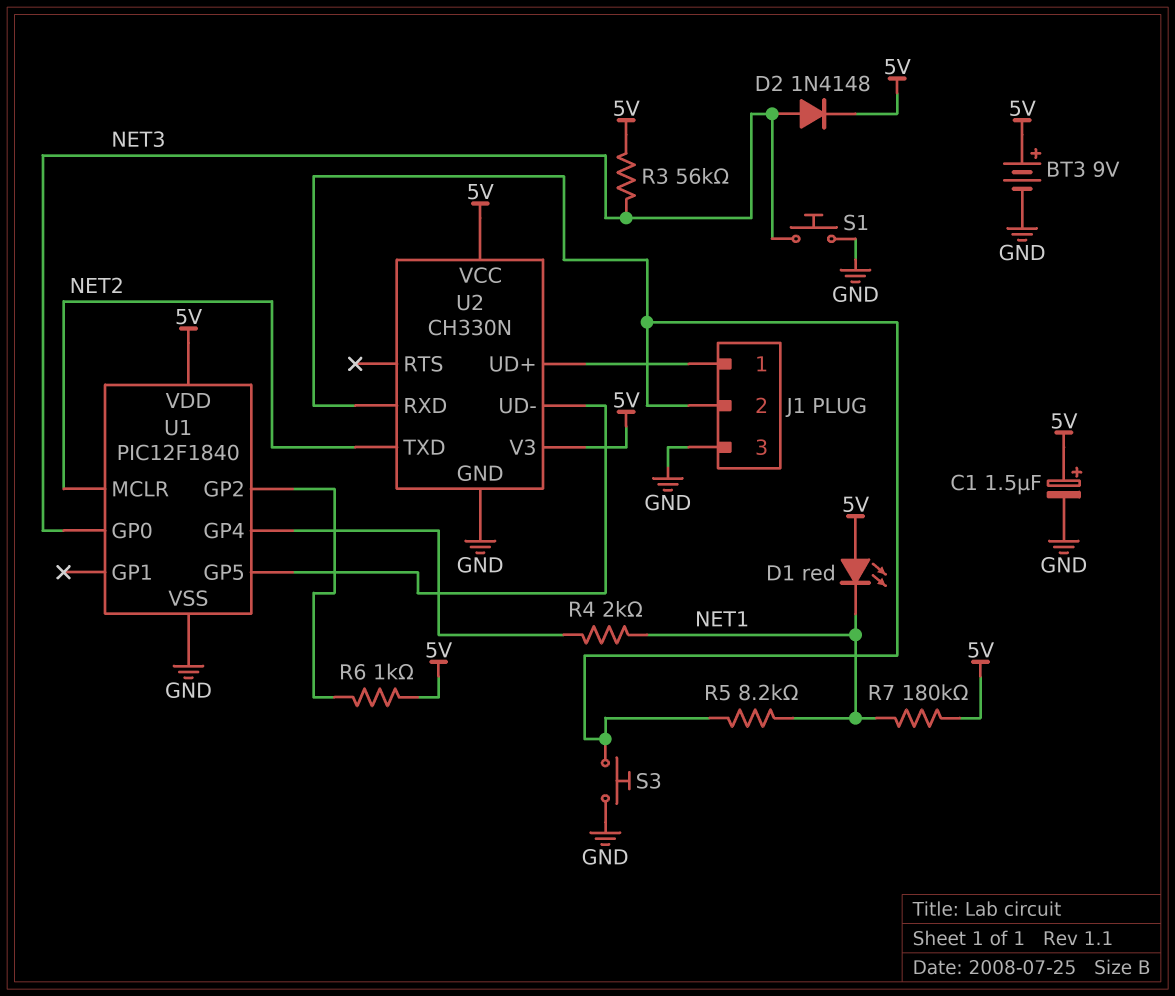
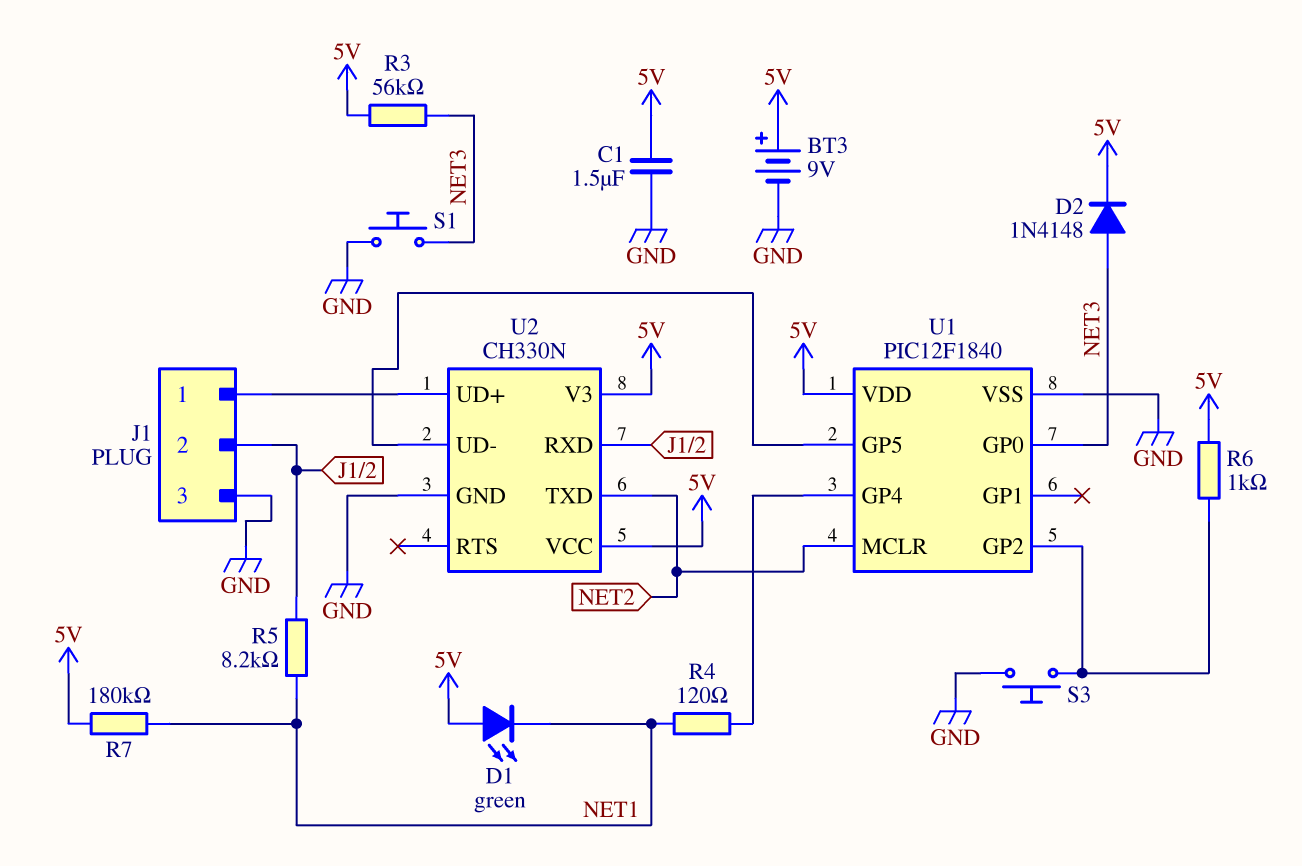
C1: 1.5uF (plus 5V, minus GND) -> 1.5uF (5V, GND)
D1: LED red (A 5V, K NET1) -> LED green (A 5V, K NET1)
R4: 2k (NET1, U1/GP4) -> 120 (NET1, U1/GP4)
S3: button (GND, J1/2) -> button (GND, U1/GP2)

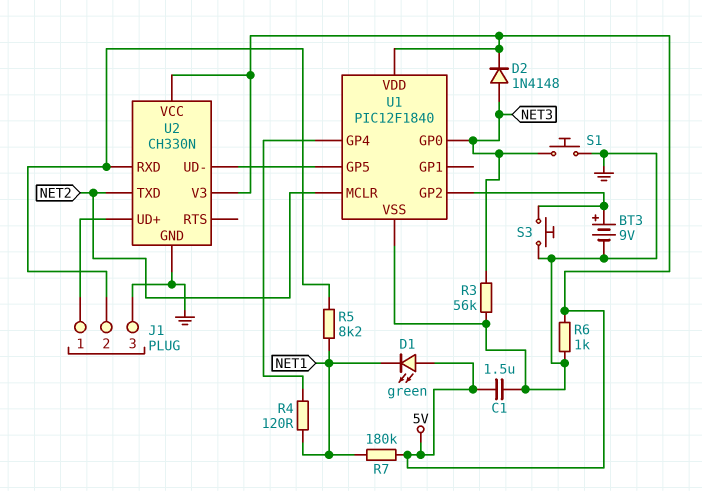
BT3: 9V (plus 5V, minus GND) -> 9V (plus U1/GP2, minus GND)
R3: 56k (5V, NET3) -> 56k (GND, NET3)
R6: 1k (5V, U1/GP2) -> 1k (5V, GND)

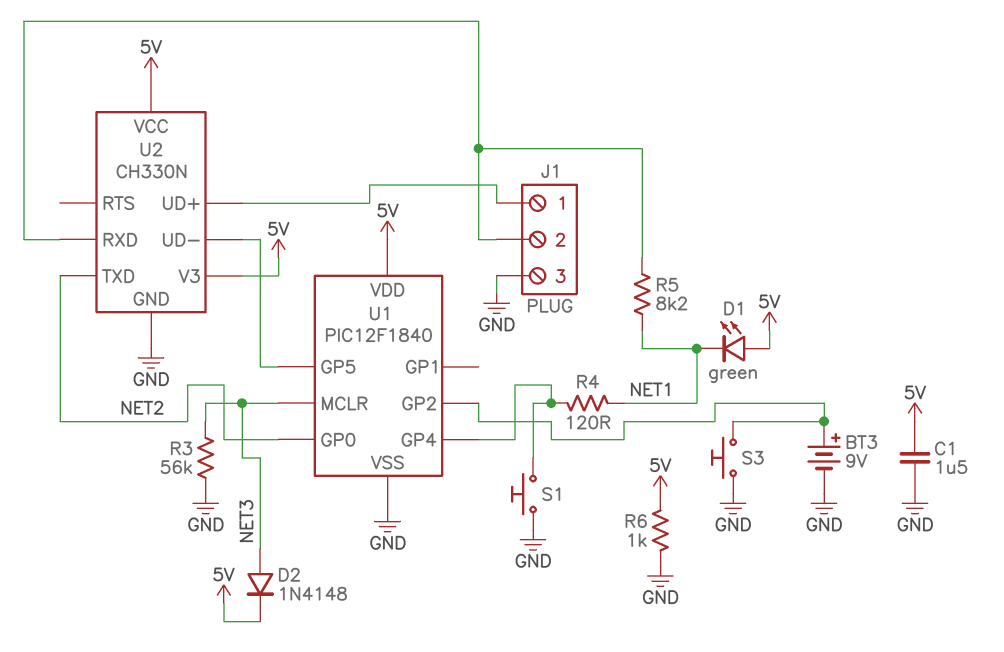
R7: 180k (5V, NET1) -> none
S1: button (GND, NET3) -> button (GND, U1/GP4)
U1 pin GP0: NET3 -> NET2
U1 pin MCLR: NET2 -> NET3

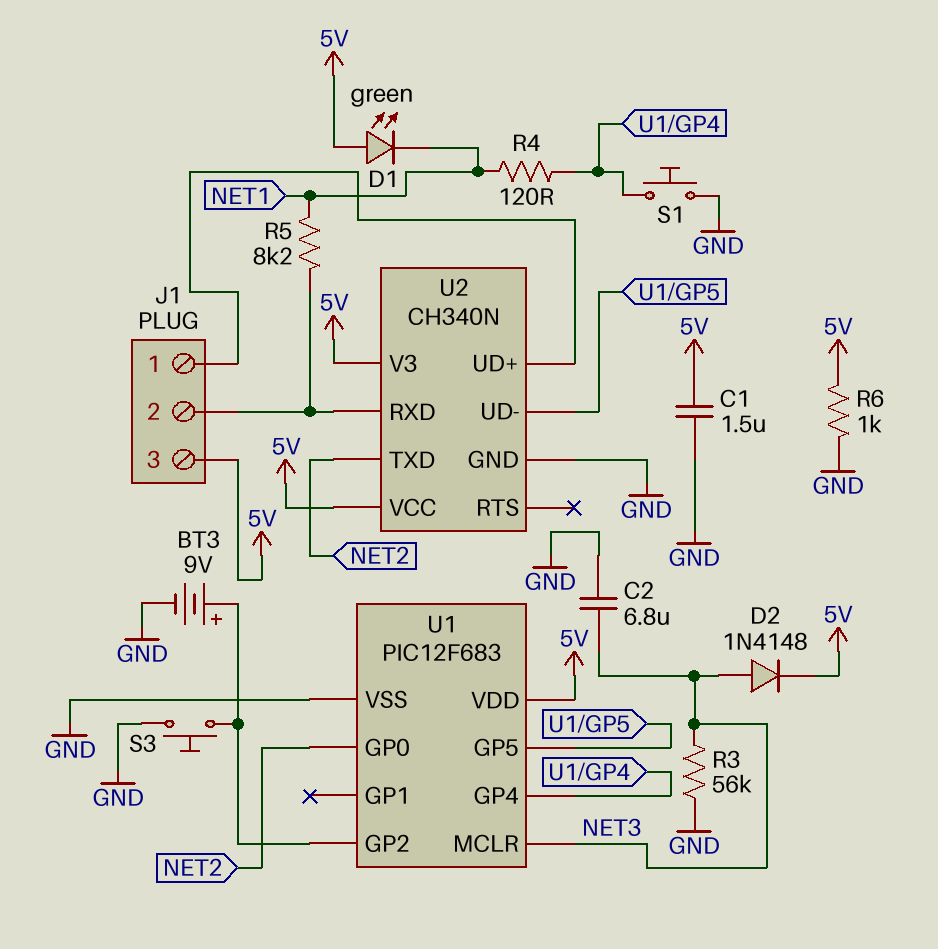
C2: none -> 6.8uF (GND, NET3)
J1 pin 3: GND -> 5V
U1: PIC12F1840 -> PIC12F683
U2: CH330N -> CH340N

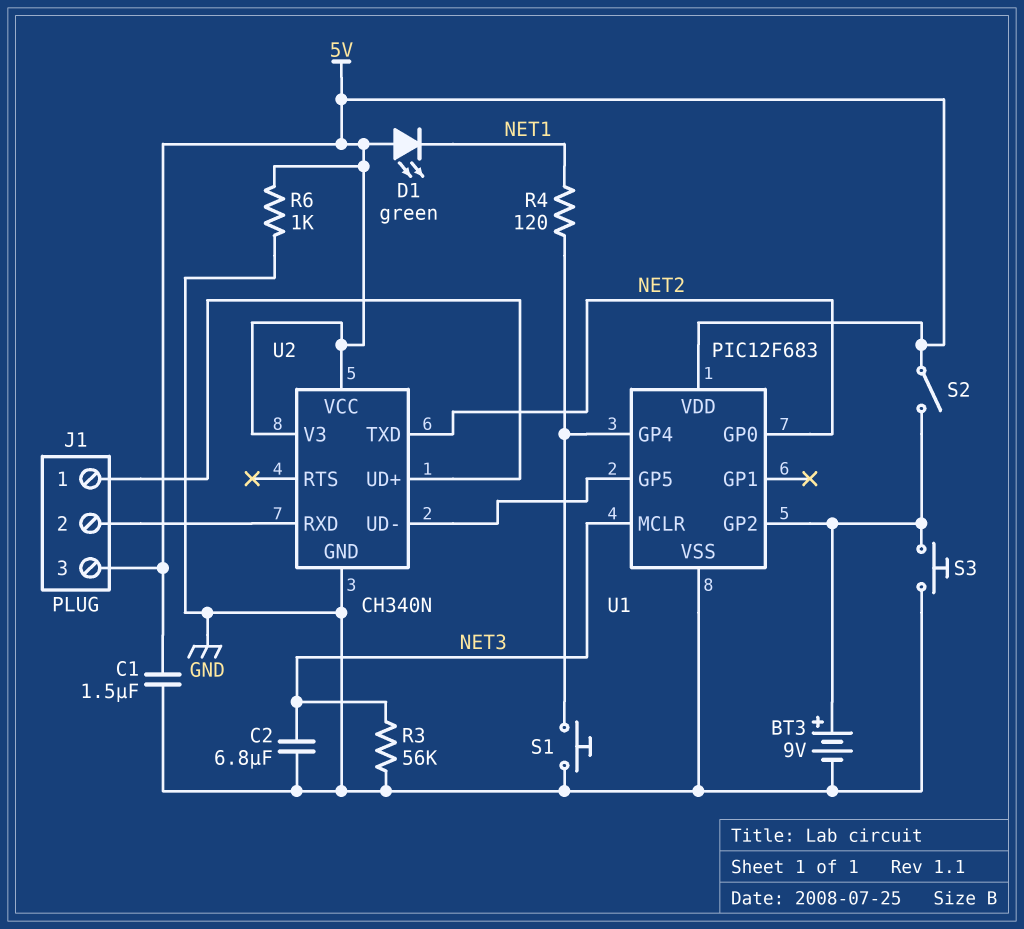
D2: diode 1N4148 (A NET3, K 5V) -> none
R5: 8.2k (J1/2, NET1) -> none
S2: none -> switch (5V, U1/GP2)

